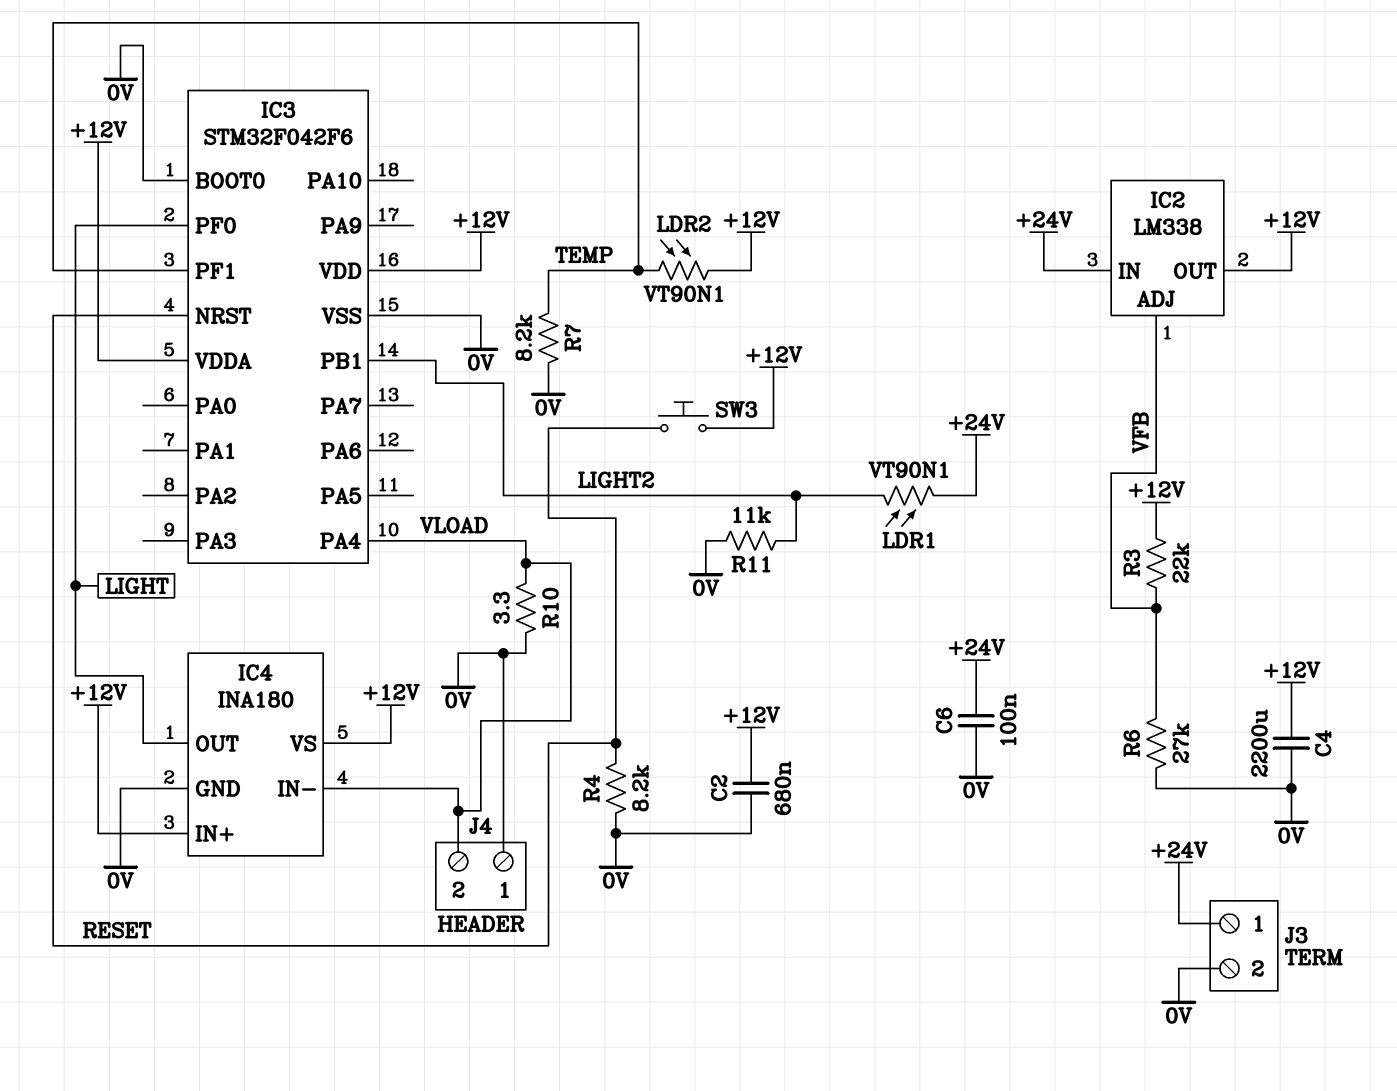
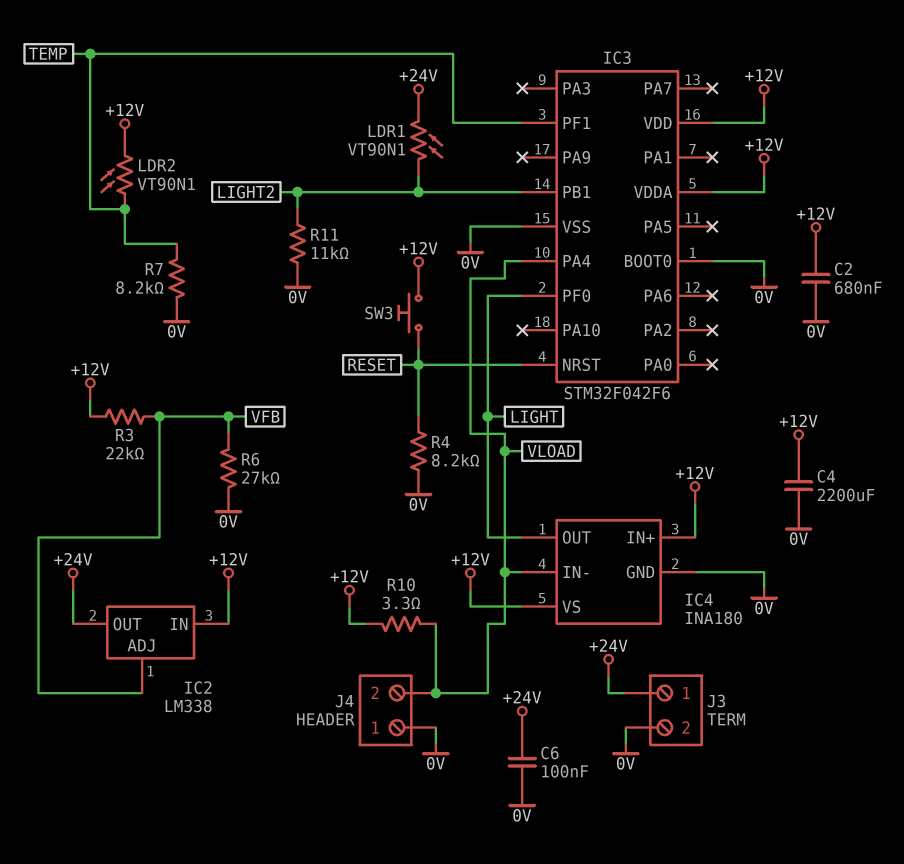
IC2 pin IN: +24V -> +12V
IC2 pin OUT: +12V -> +24V
R10: 3.3 (0V, VLOAD) -> 3.3 (+12V, VLOAD)

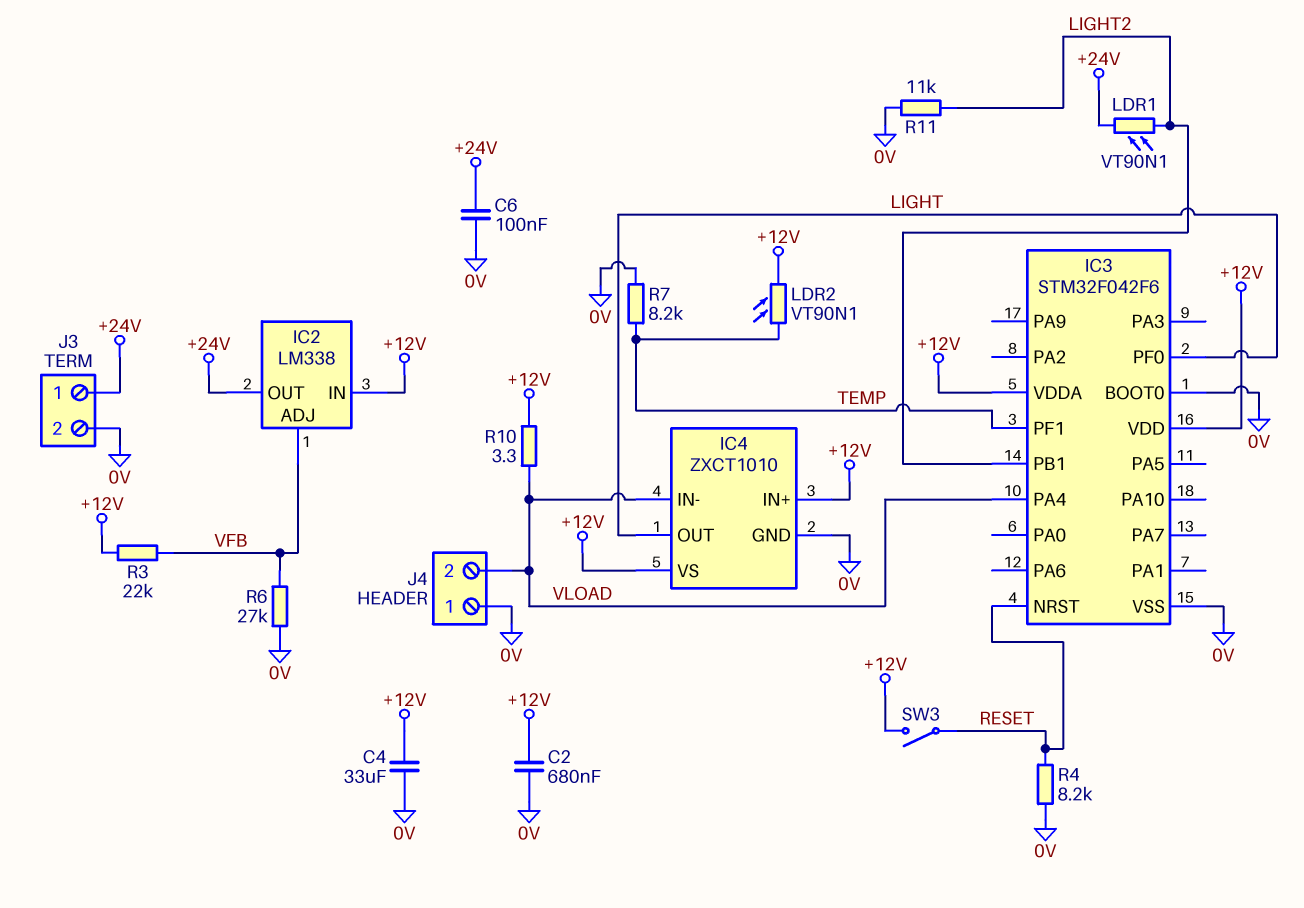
C4: 2200uF (+12V, 0V) -> 33uF (+12V, 0V)
IC4: INA180 -> ZXCT1010
SW3: button (+12V, RESET) -> switch (+12V, RESET)

